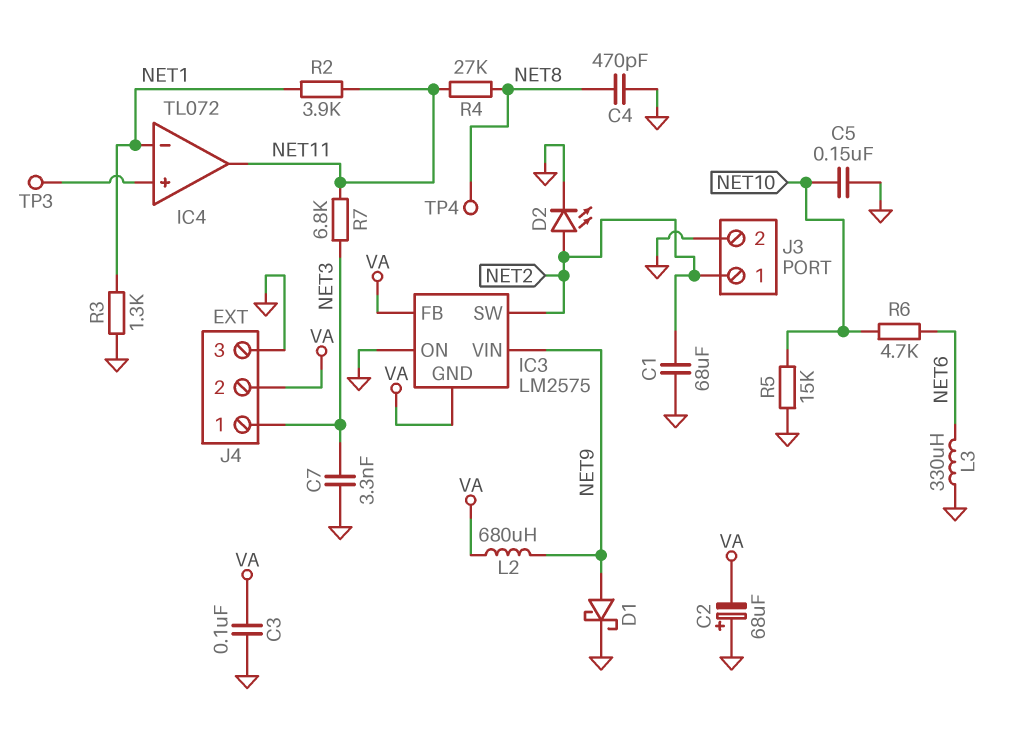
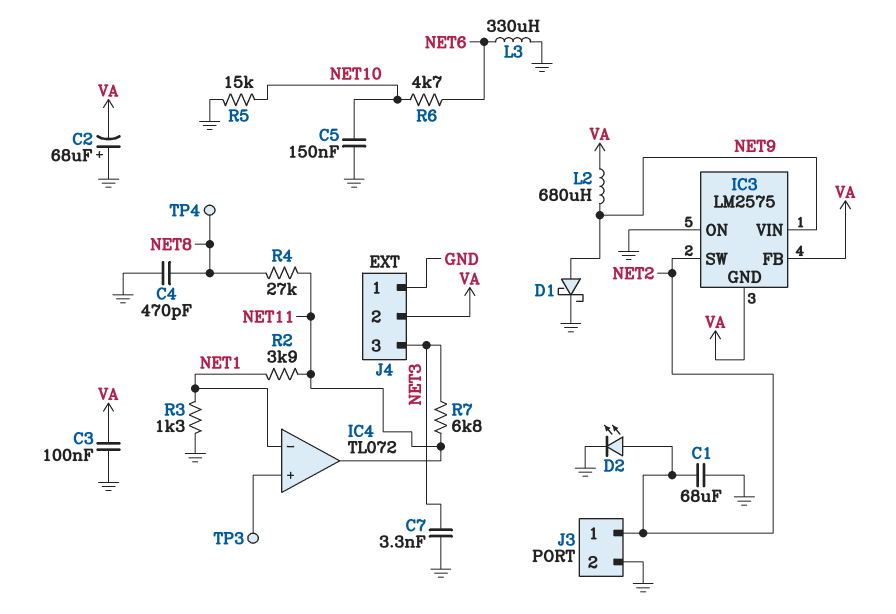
J4 pin 1: NET3 -> GND
J4 pin 3: GND -> NET3

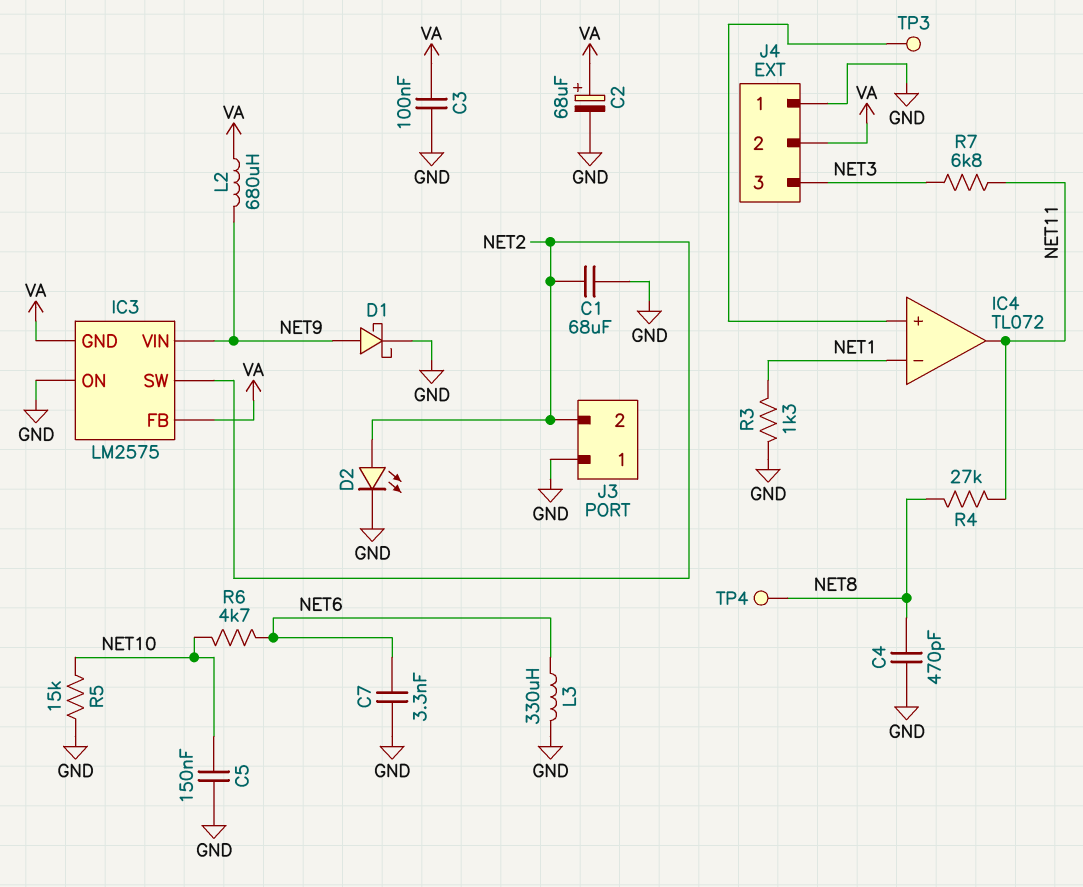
C2: 68uF (plus GND, minus VA) -> 68uF (plus VA, minus GND)
C7: 3.3nF (GND, NET3) -> 3.3nF (GND, NET6)
J3 pin 1: NET2 -> GND
J3 pin 2: GND -> NET2
R2: 3.9k (NET1, NET11) -> none

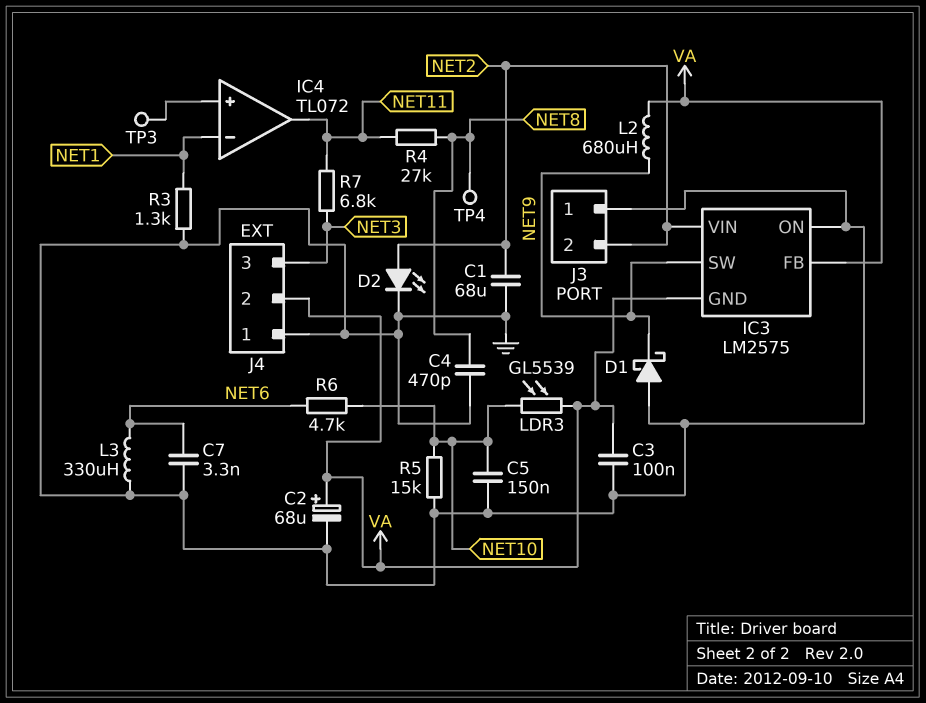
D1: schottky (A NET9, K GND) -> schottky (A GND, K NET9)
IC3 pin SW: NET2 -> NET9
IC3 pin VIN: NET9 -> NET2
LDR3: none -> GL5539 (NET10, VA)

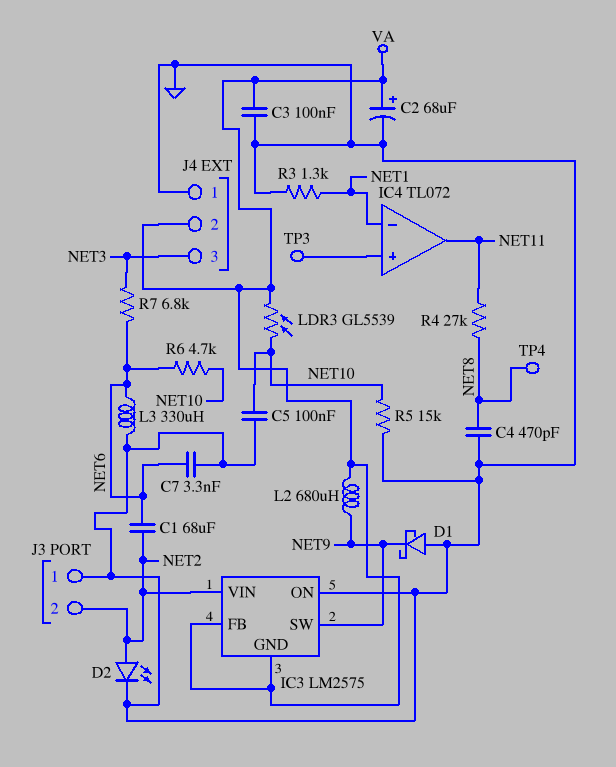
C1: 68uF (GND, NET2) -> 68uF (NET2, NET6)
C5: 150nF (GND, NET10) -> 100nF (GND, NET10)
R7: 6.8k (NET3, NET11) -> 6.8k (NET3, NET6)

